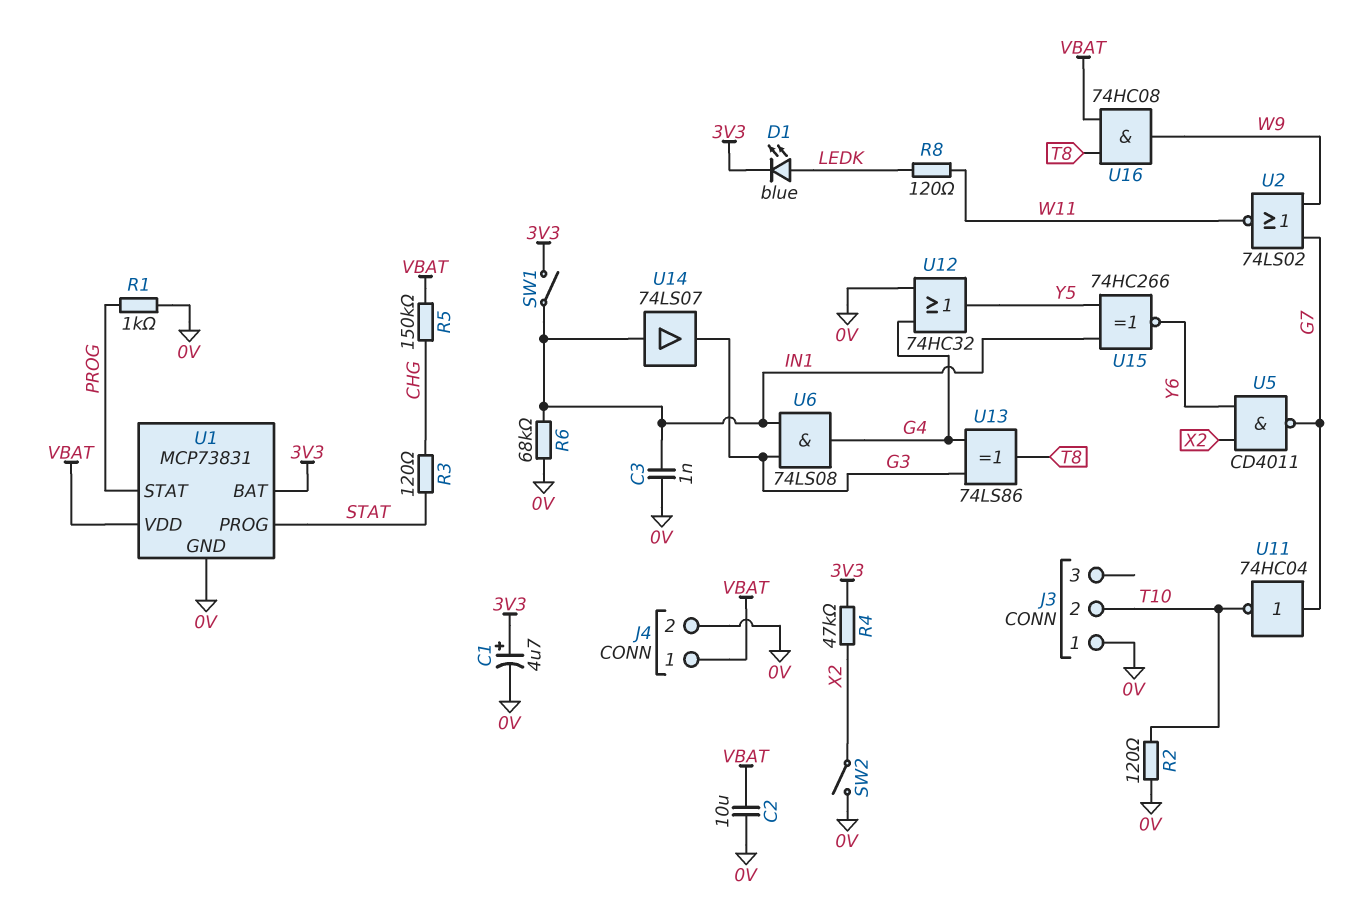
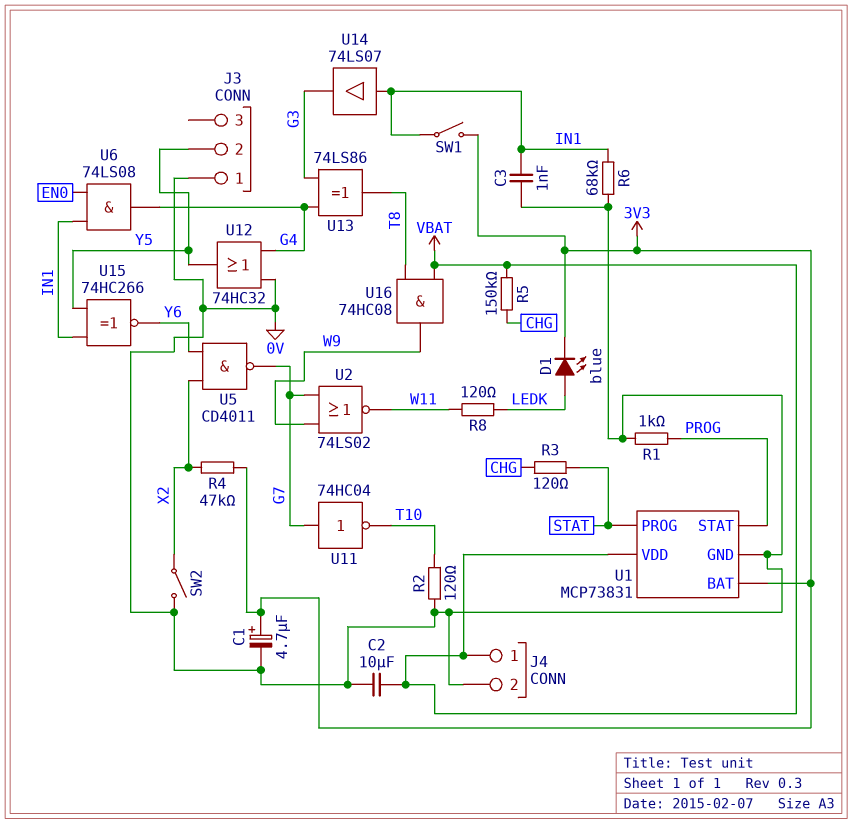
J3 pin 2: T10 -> Y5
U6: AND 74LS08 (in G3, in IN1, out G4) -> AND 74LS08 (in EN0, in IN1, out G4)

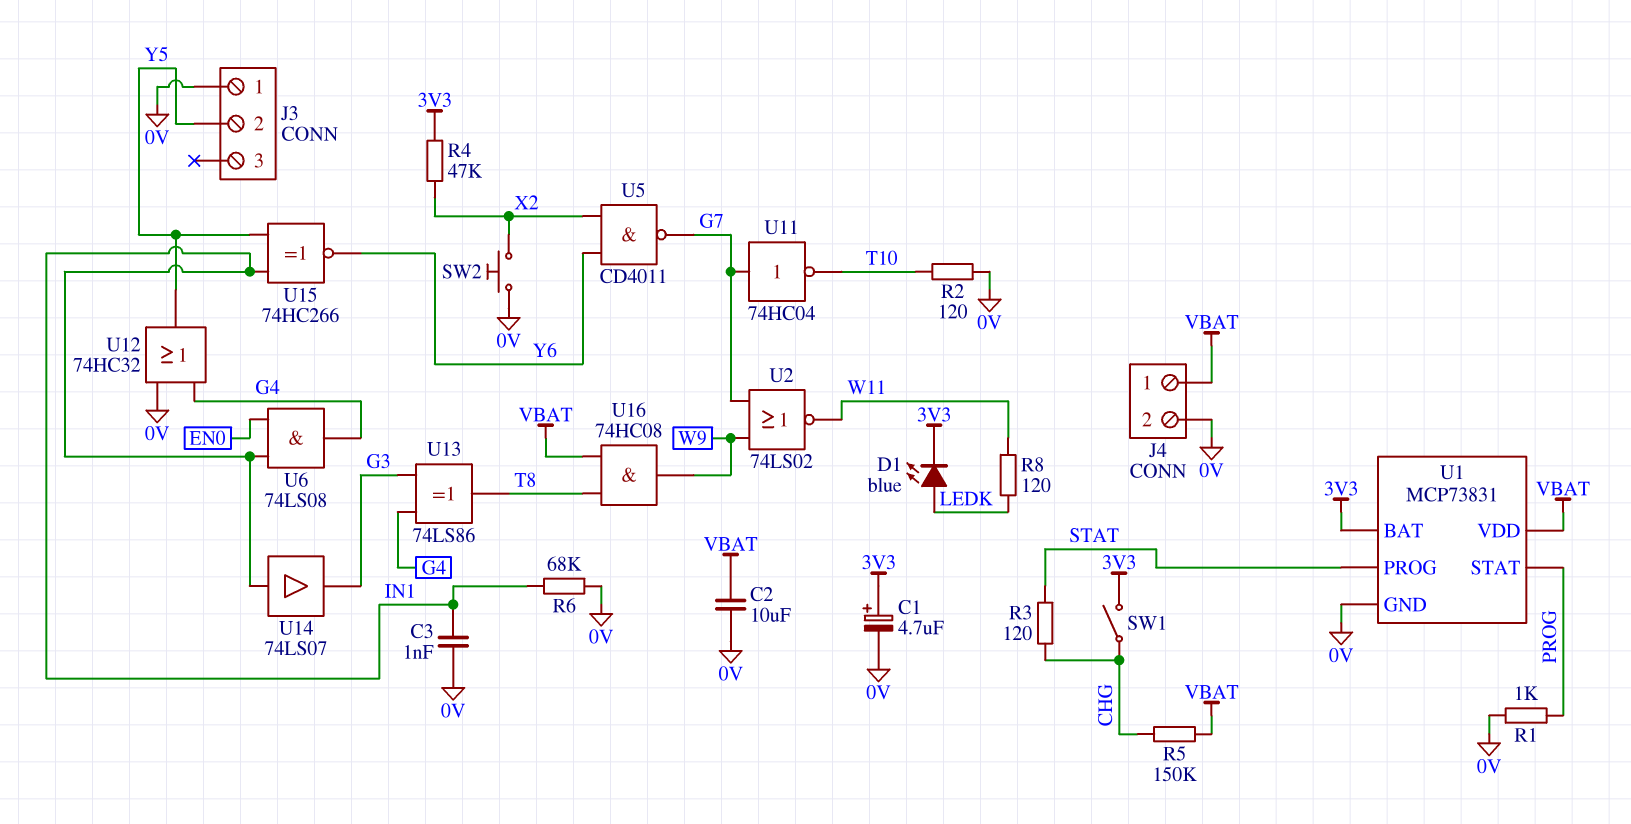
SW1: switch (3V3, IN1) -> switch (3V3, CHG)
SW2: switch (0V, X2) -> button (0V, X2)

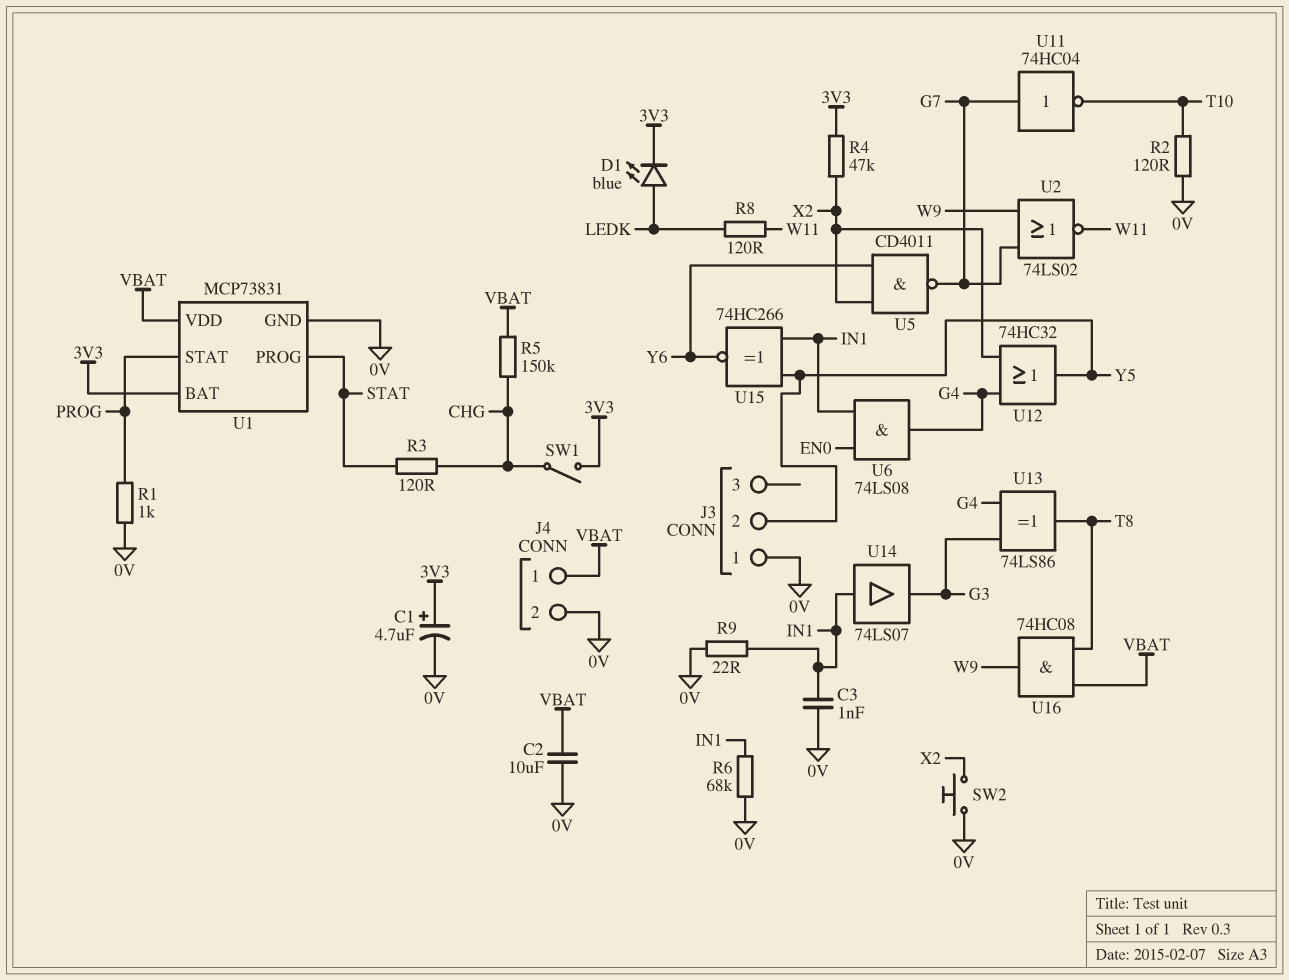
R9: none -> 22 (0V, IN1)
U12: OR 74HC32 (in 0V, in G4, out Y5) -> OR 74HC32 (in G4, in X2, out Y5)

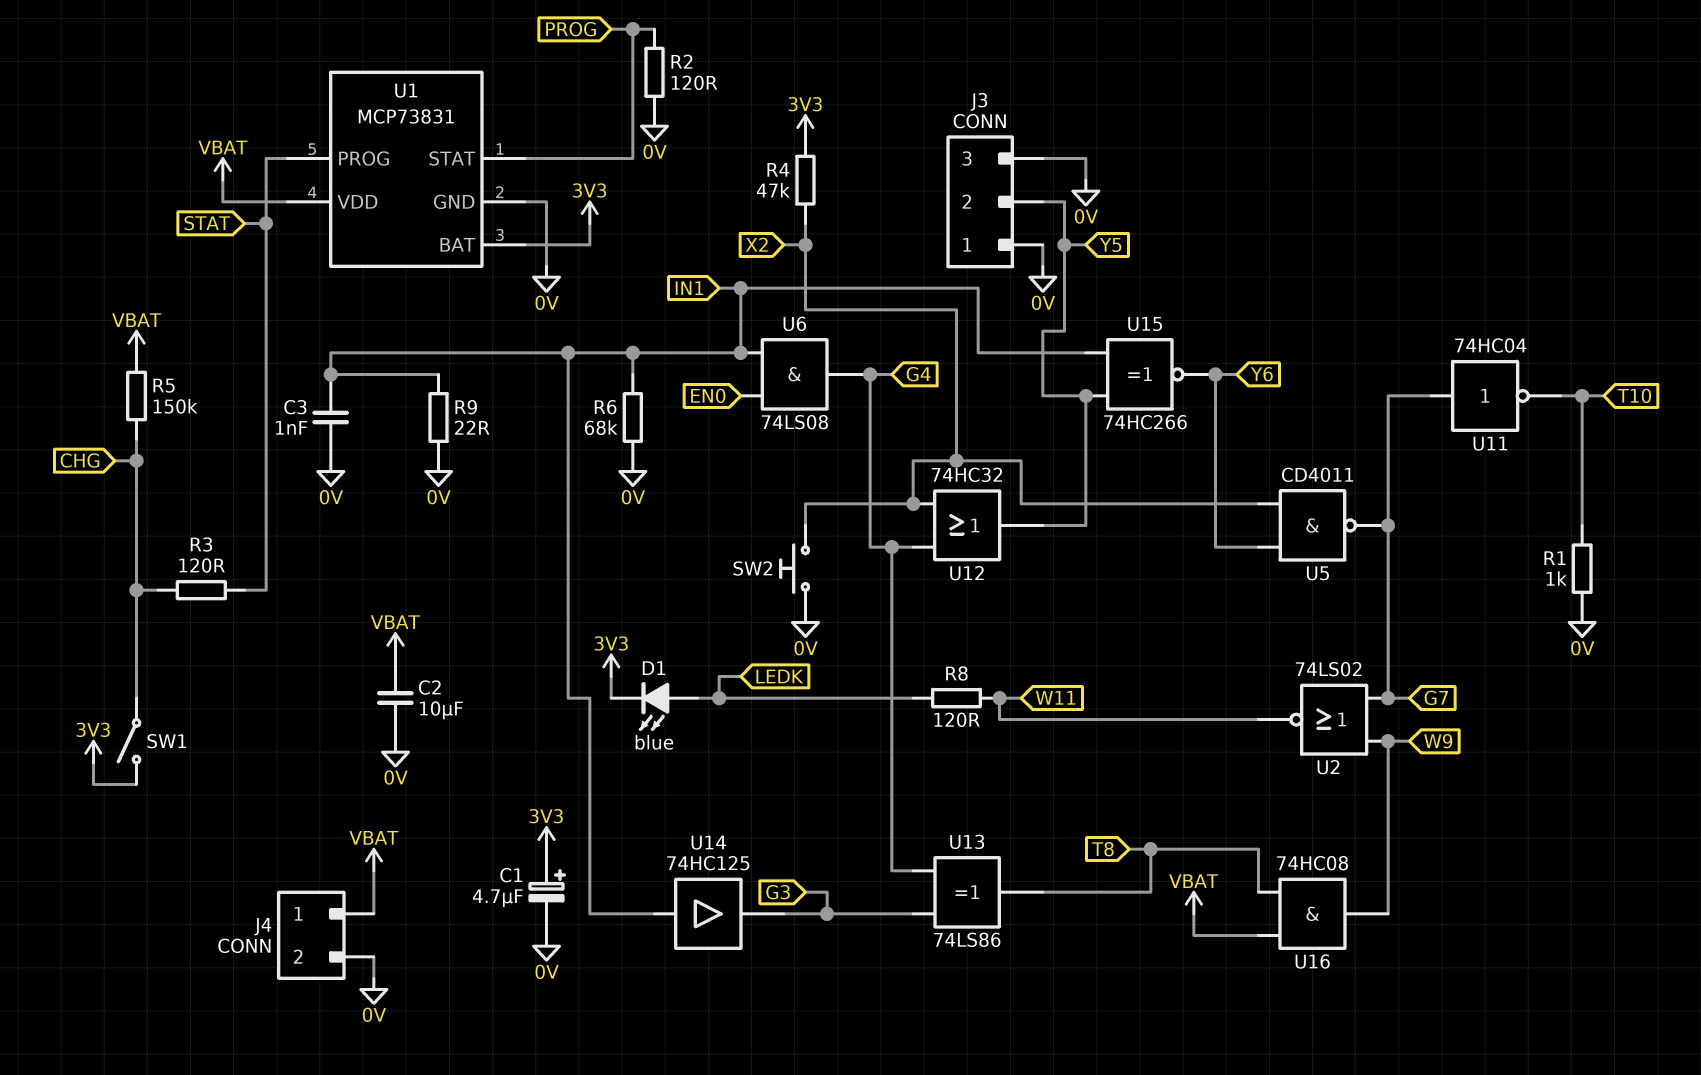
J3 pin 3: none -> 0V
R1: 1k (0V, PROG) -> 1k (0V, T10)
R2: 120 (0V, T10) -> 120 (0V, PROG)
U14: buffer 74LS07 (in IN1, out G3) -> buffer 74HC125 (in IN1, out G3)

